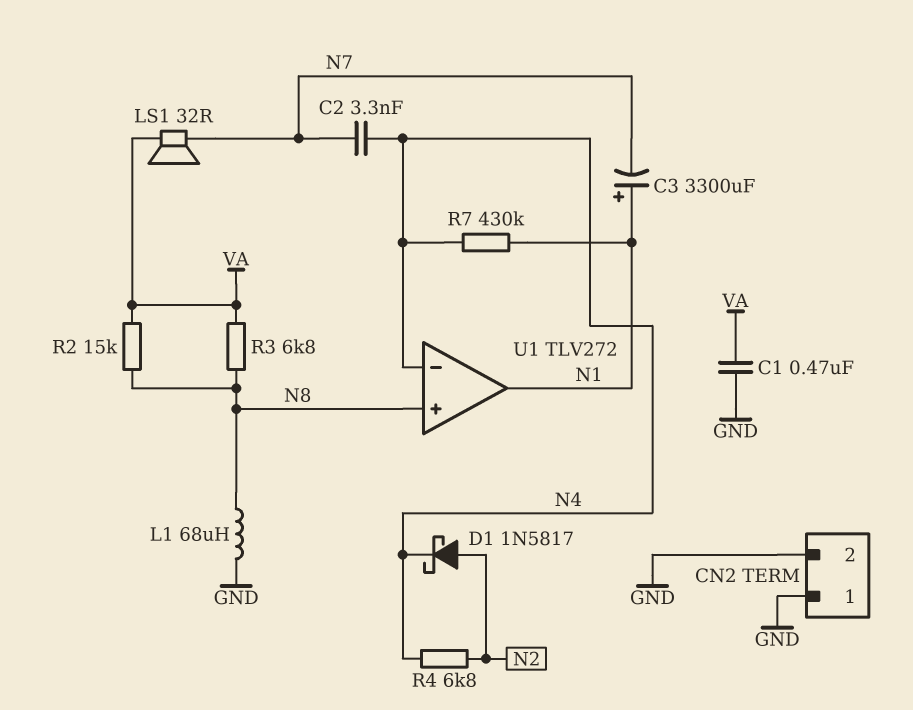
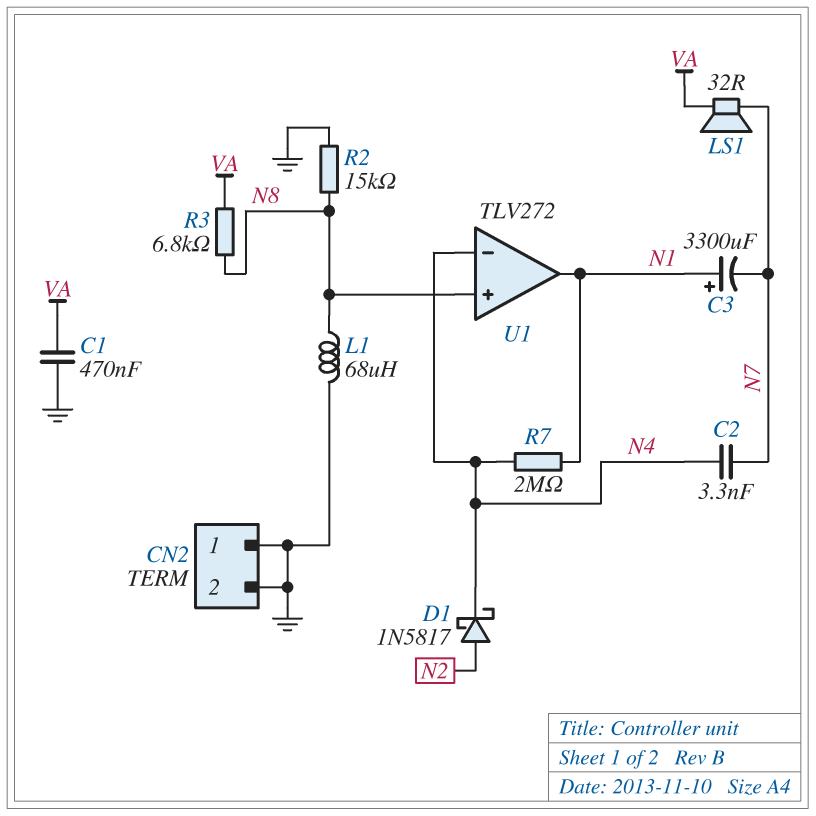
R2: 15k (N8, VA) -> 15k (GND, N8)
R4: 6.8k (N2, N4) -> none
R7: 430k (N1, N4) -> 2M (N1, N4)

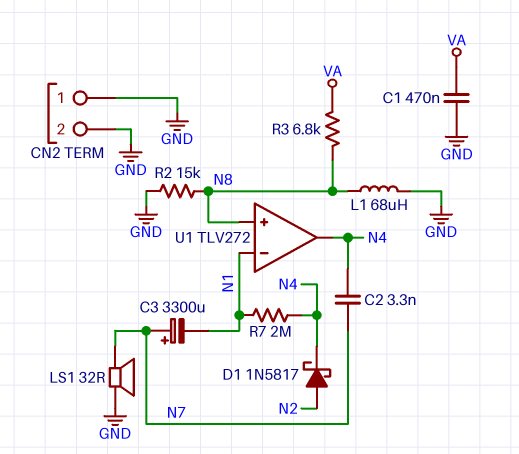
C3: 3300uF (plus N1, minus N7) -> 3300uF (plus N7, minus N1)
LS1: speaker 32R (N7, VA) -> speaker 32R (GND, N7)
U1 pin in-: N4 -> N1
U1 pin out: N1 -> N4

